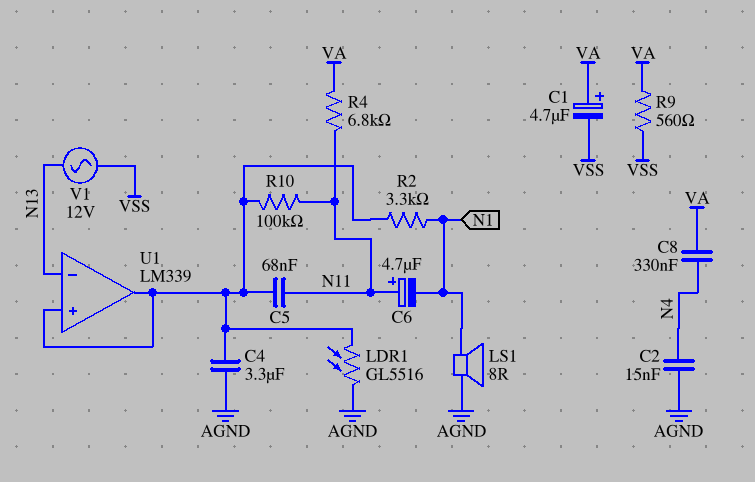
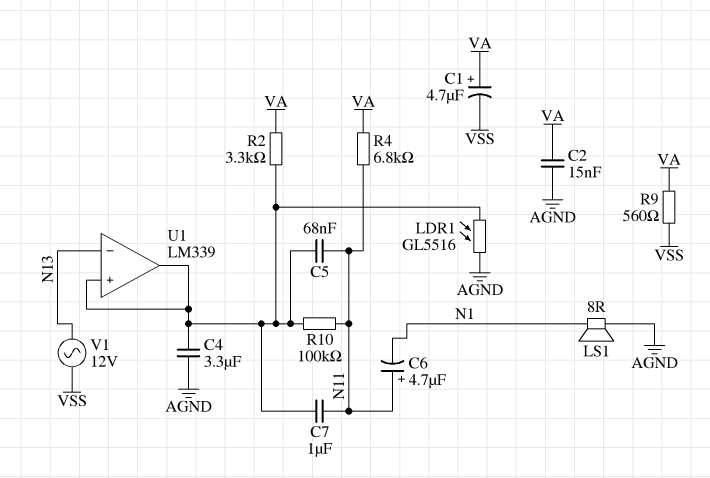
C2: 15nF (AGND, N4) -> 15nF (AGND, VA)
C7: none -> 1uF (N11, U1/in+)
C8: 330nF (N4, VA) -> none
R2: 3.3k (N1, U1/in+) -> 3.3k (U1/in+, VA)

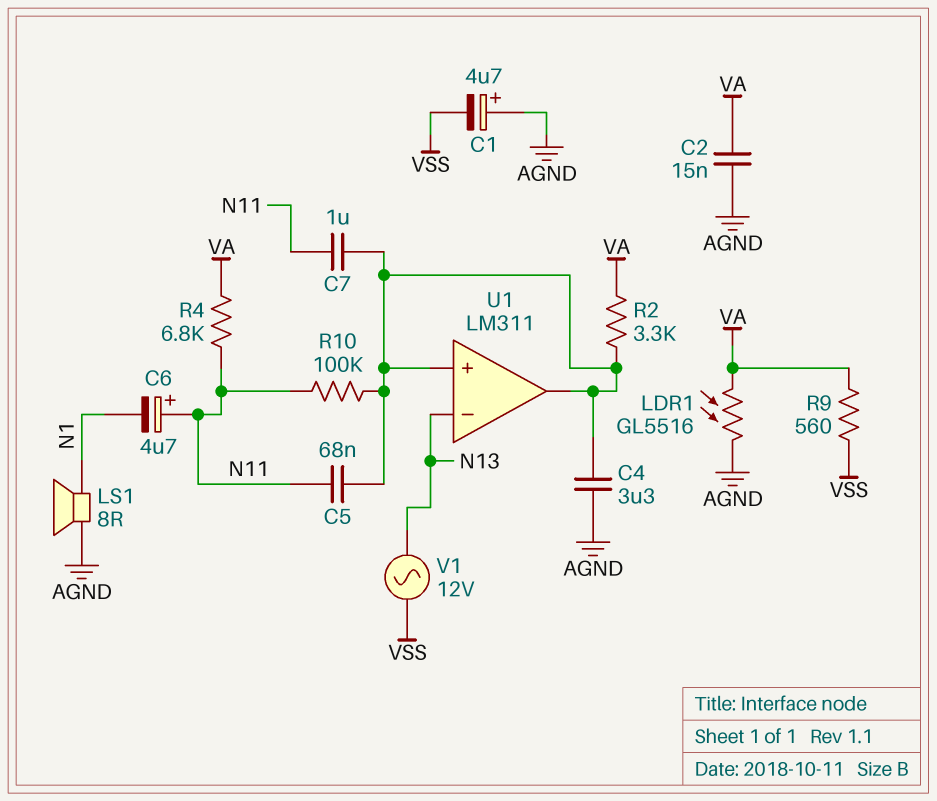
C1: 4.7uF (plus VA, minus VSS) -> 4.7uF (plus AGND, minus VSS)
LDR1: GL5516 (AGND, U1/in+) -> GL5516 (AGND, VA)
U1: LM339 -> LM311

